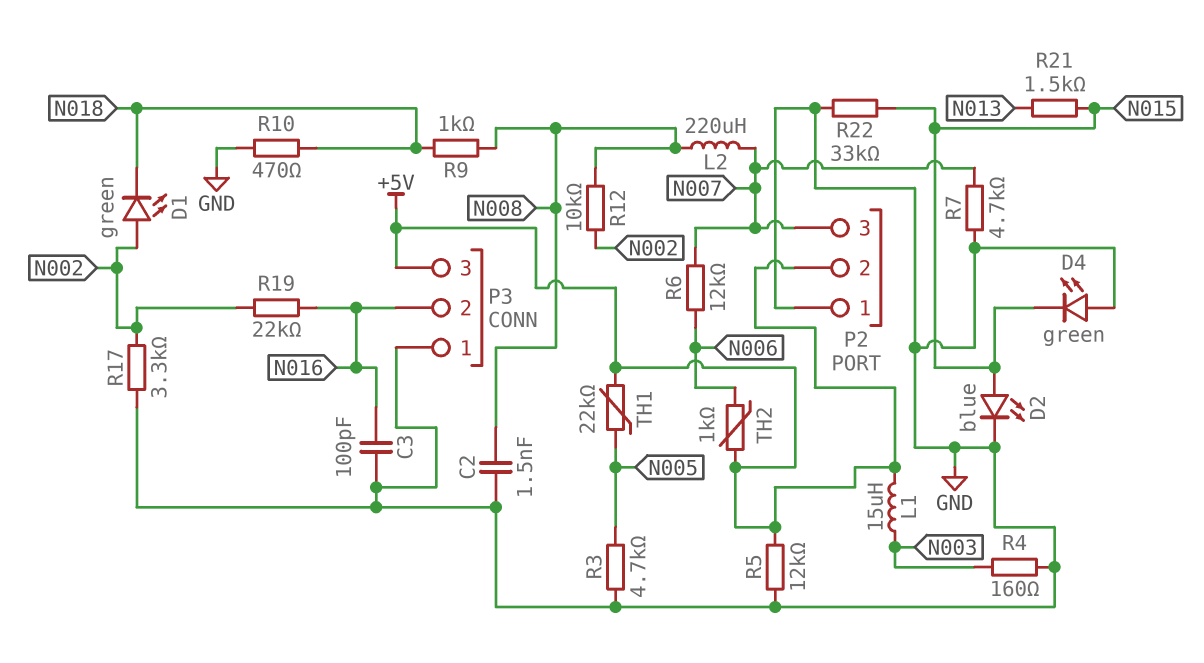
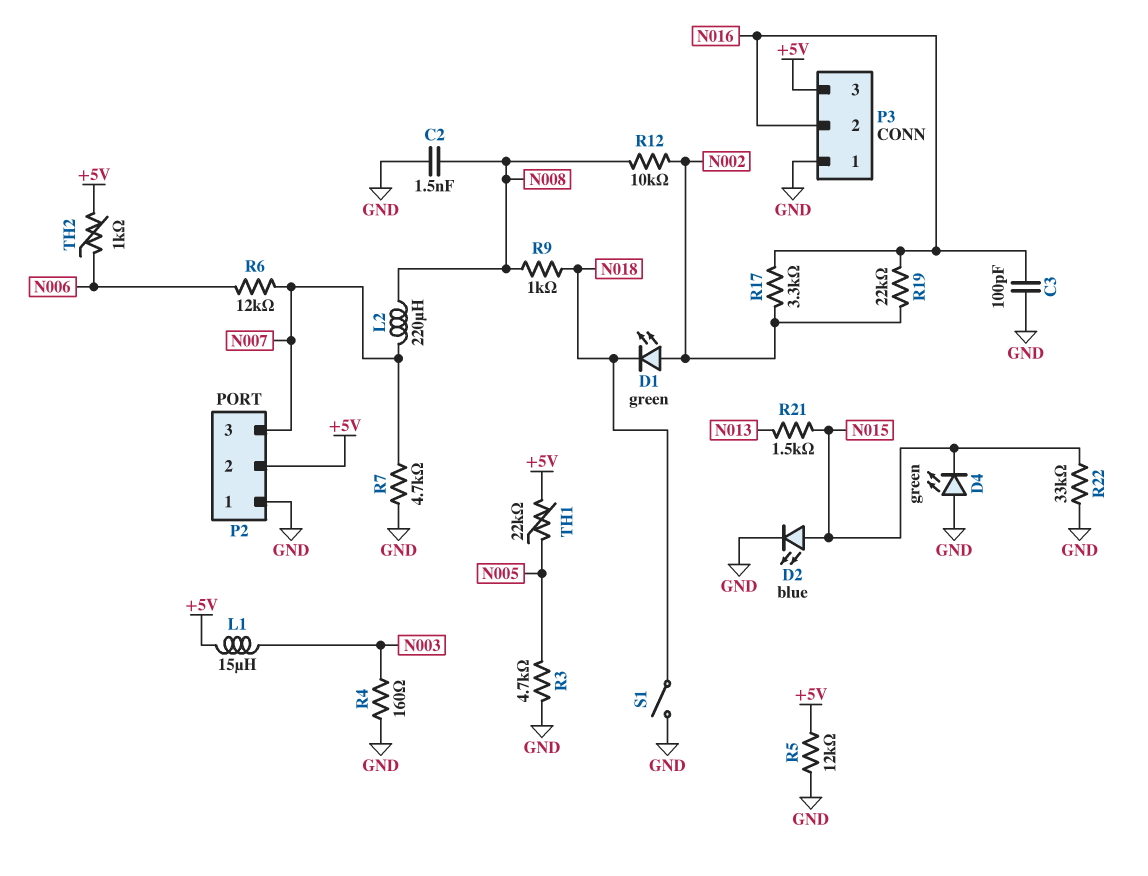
R10: 470 (GND, N018) -> none
R17: 3.3k (GND, N002) -> 3.3k (N002, N016)
S1: none -> switch (GND, N018)

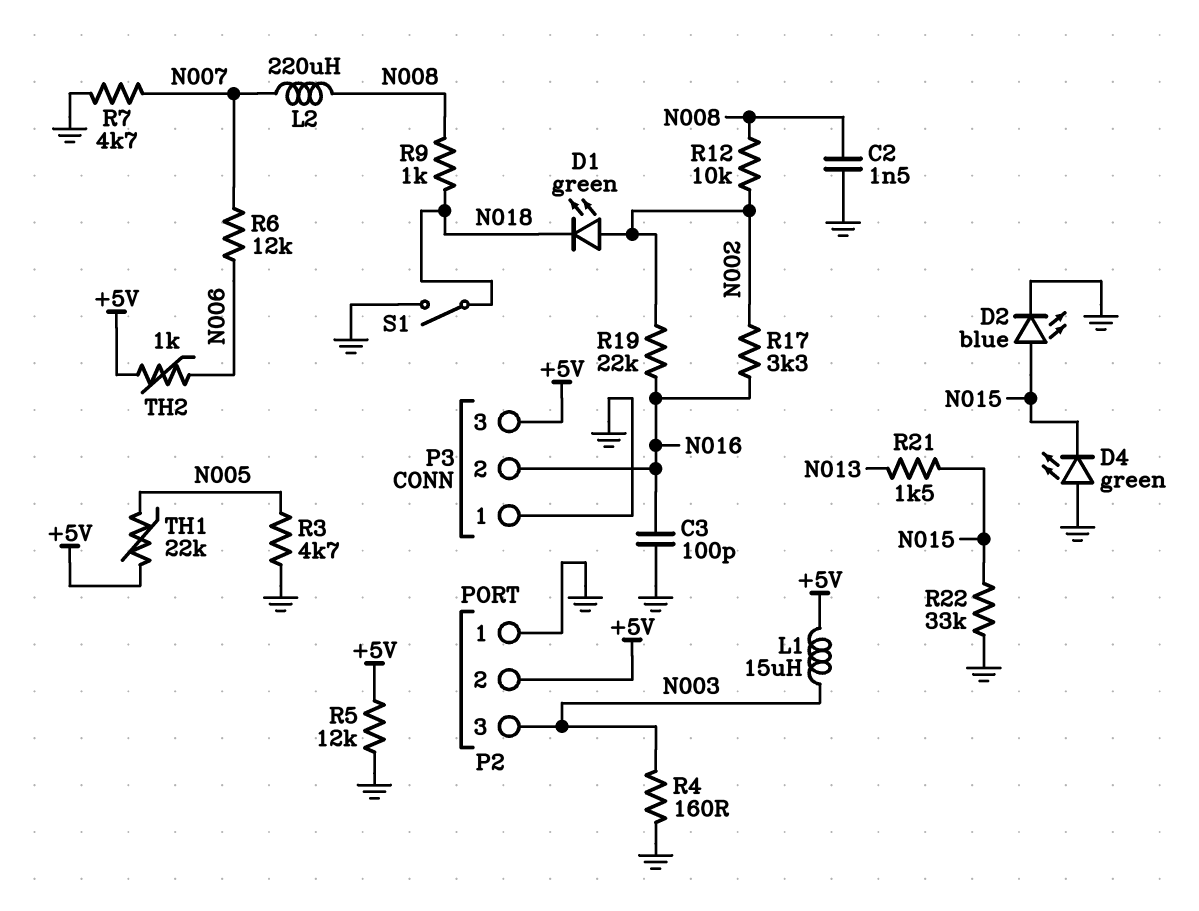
P2 pin 3: N007 -> N003

